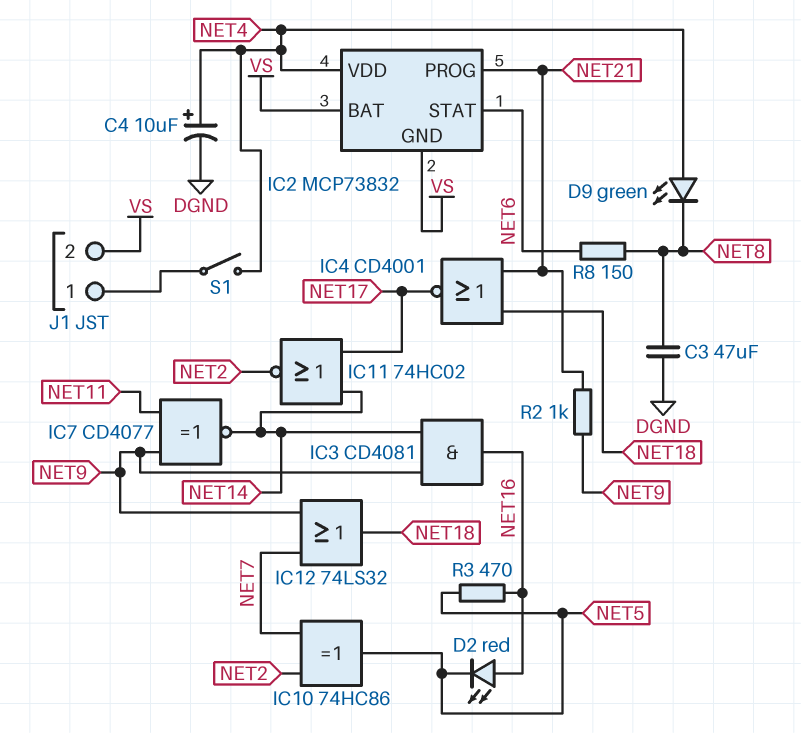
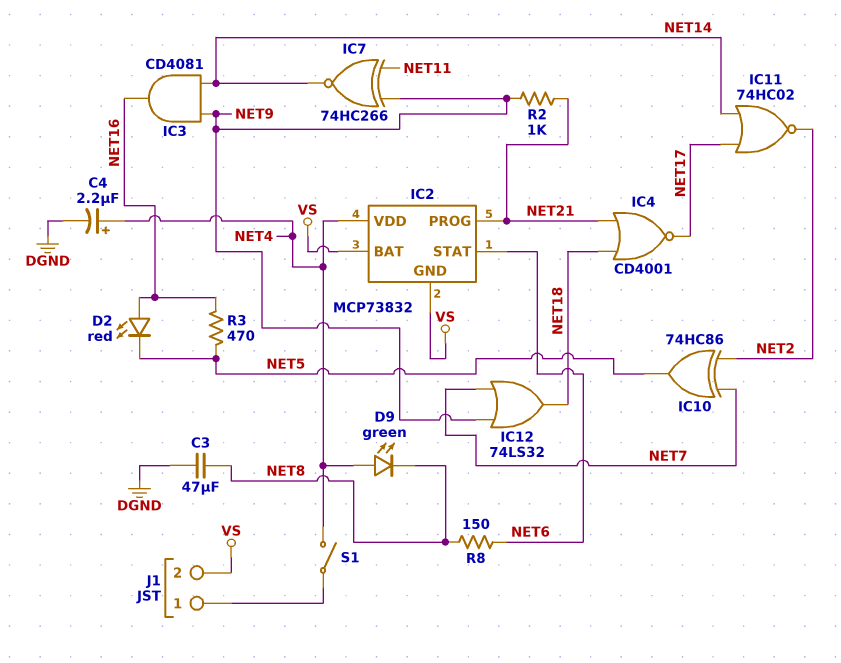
C4: 10uF (plus NET4, minus DGND) -> 2.2uF (plus NET4, minus DGND)
IC7: XNOR CD4077 (in NET9, in NET11, out NET14) -> XNOR 74HC266 (in NET9, in NET11, out NET14)

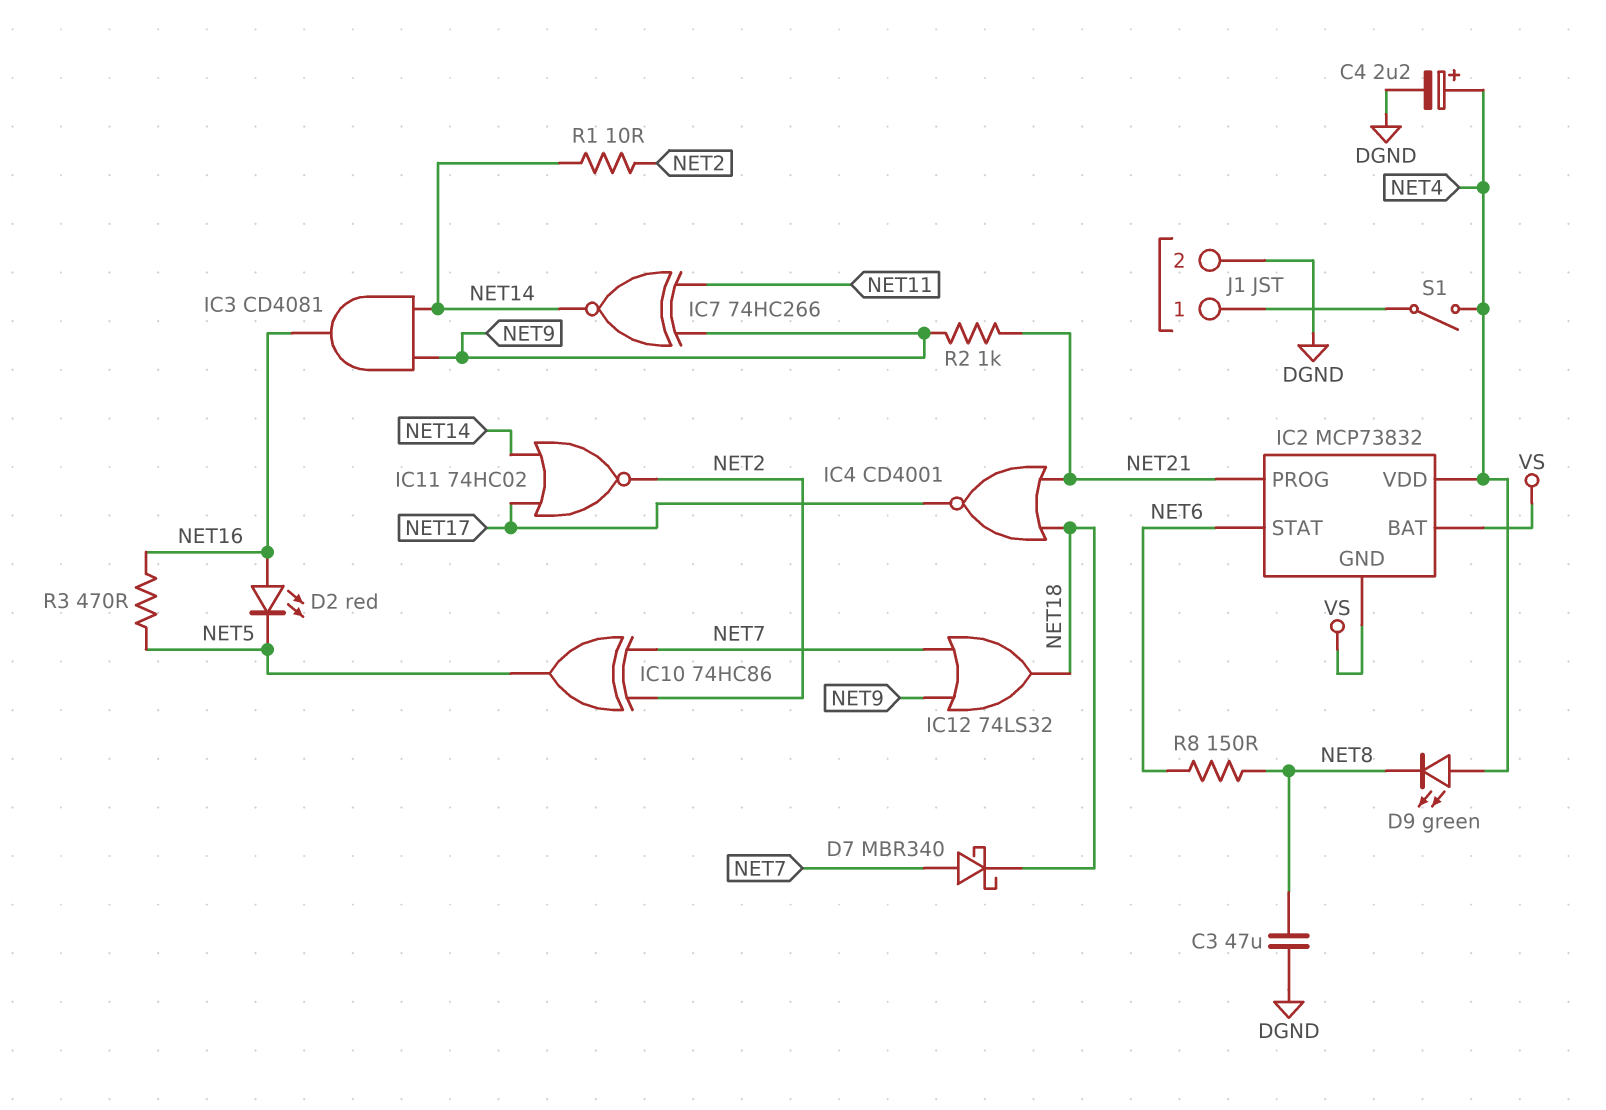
D7: none -> schottky MBR340 (A NET7, K NET18)
J1 pin 2: VS -> DGND
R1: none -> 10 (NET2, NET14)

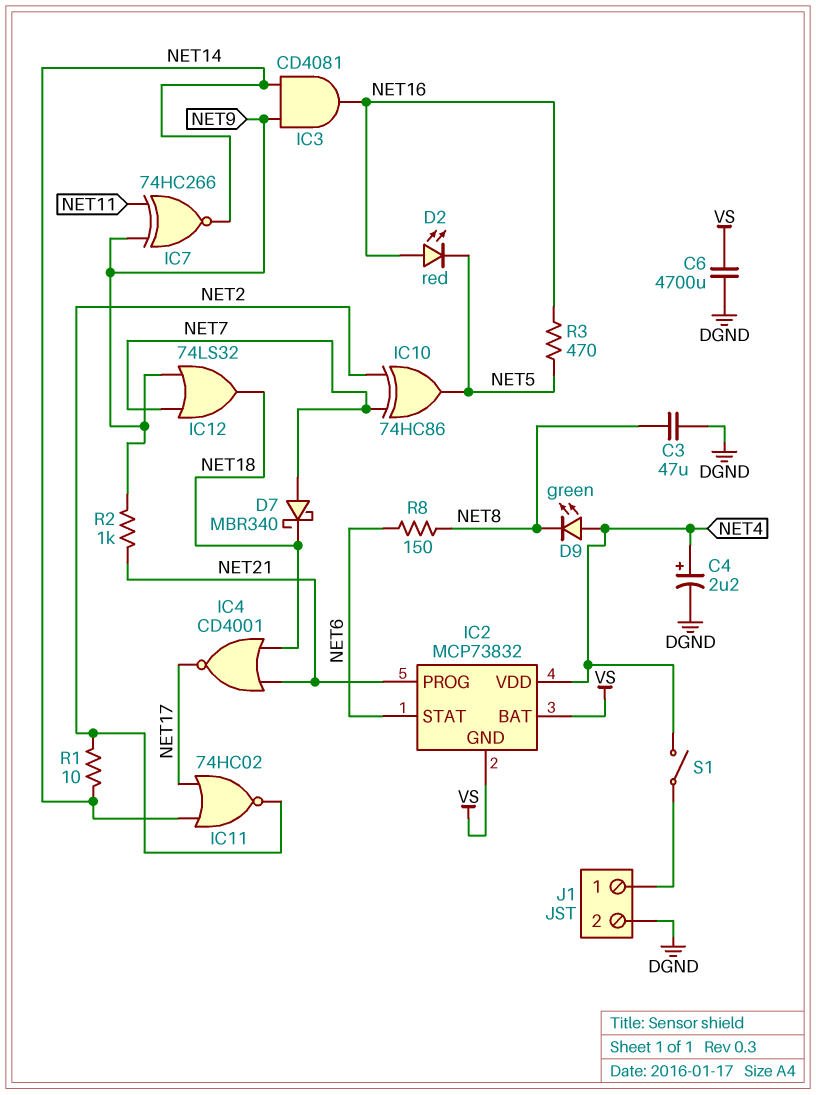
C6: none -> 4700uF (DGND, VS)

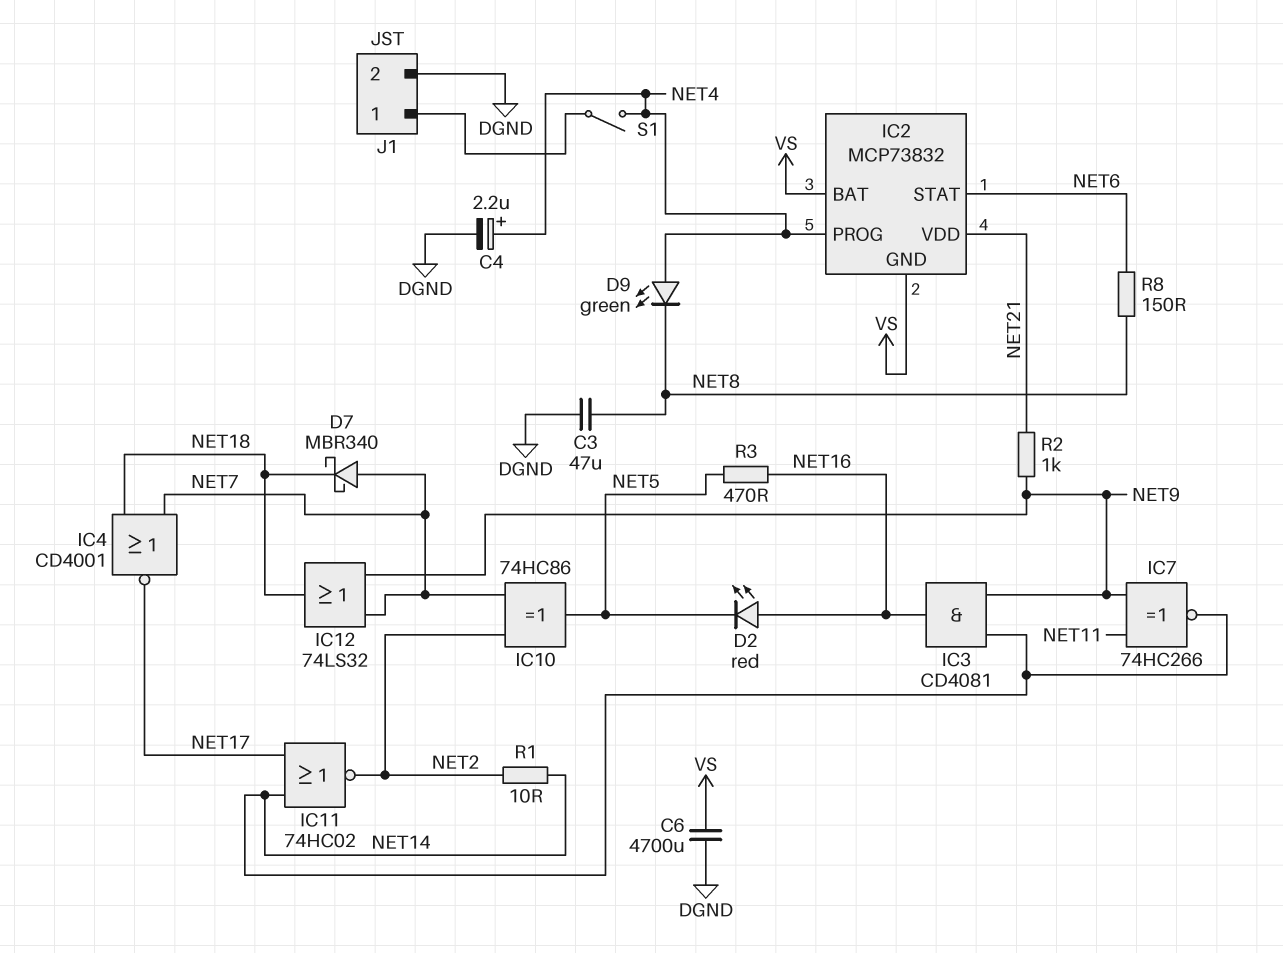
IC2 pin PROG: NET21 -> NET4
IC2 pin VDD: NET4 -> NET21
IC4: NOR CD4001 (in NET18, in NET21, out NET17) -> NOR CD4001 (in NET7, in NET18, out NET17)

